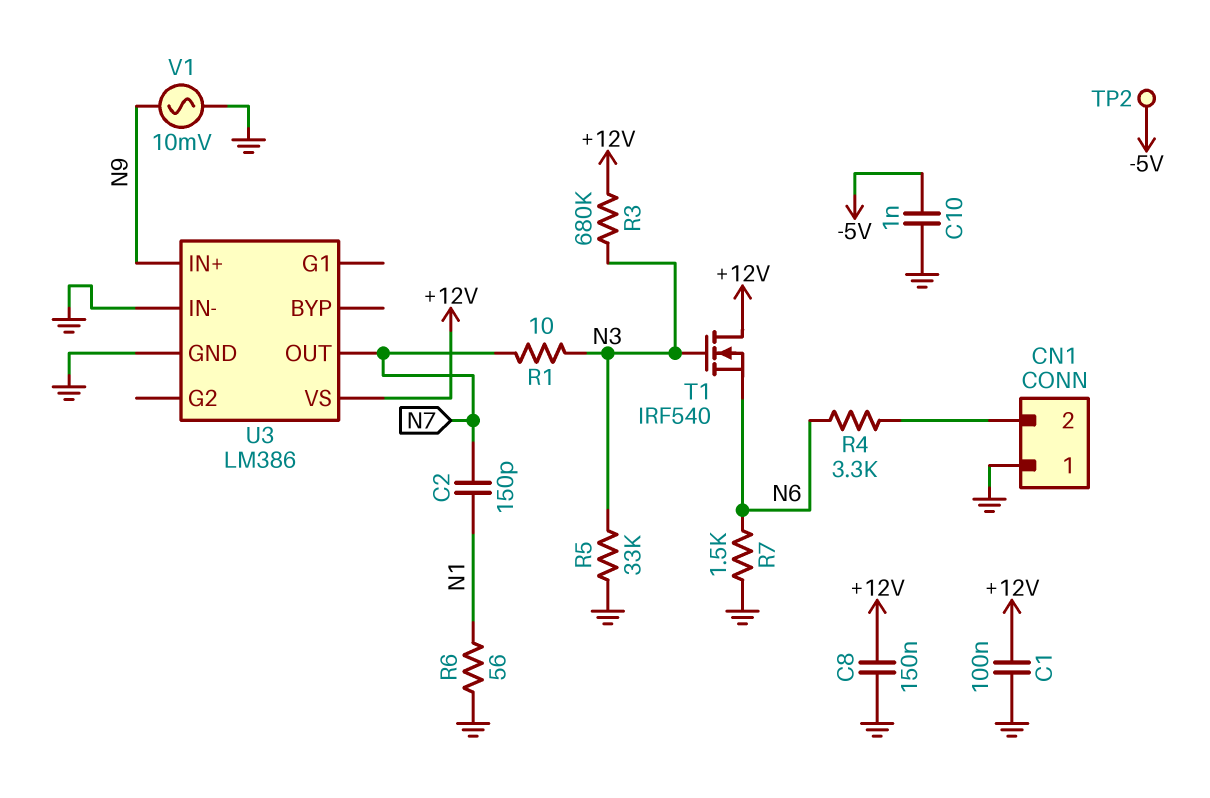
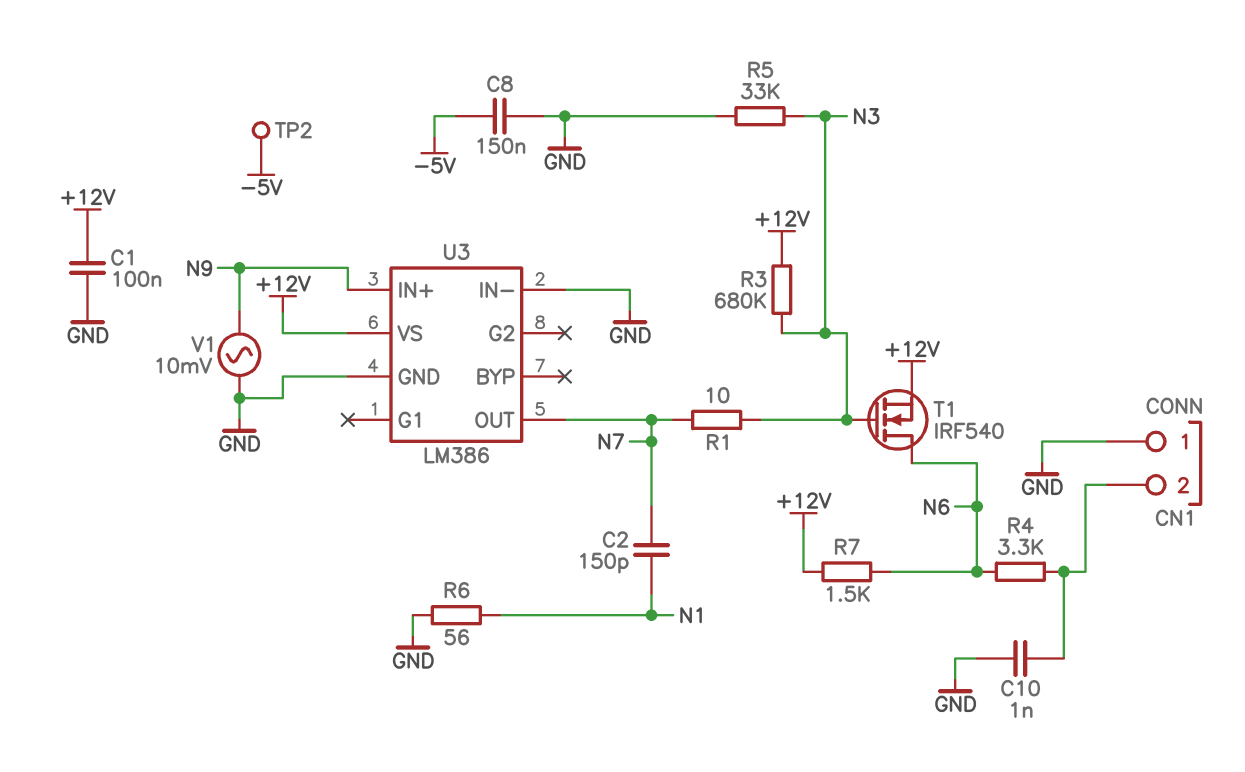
C8: 150nF (+12V, GND) -> 150nF (-5V, GND)
C10: 1nF (-5V, GND) -> 1nF (CN1/2, GND)
R7: 1.5k (GND, N6) -> 1.5k (+12V, N6)
T1: NMOS IRF540 (G N3, D +12V, S N6) -> NMOS IRF540 (G N3, D N6, S +12V)

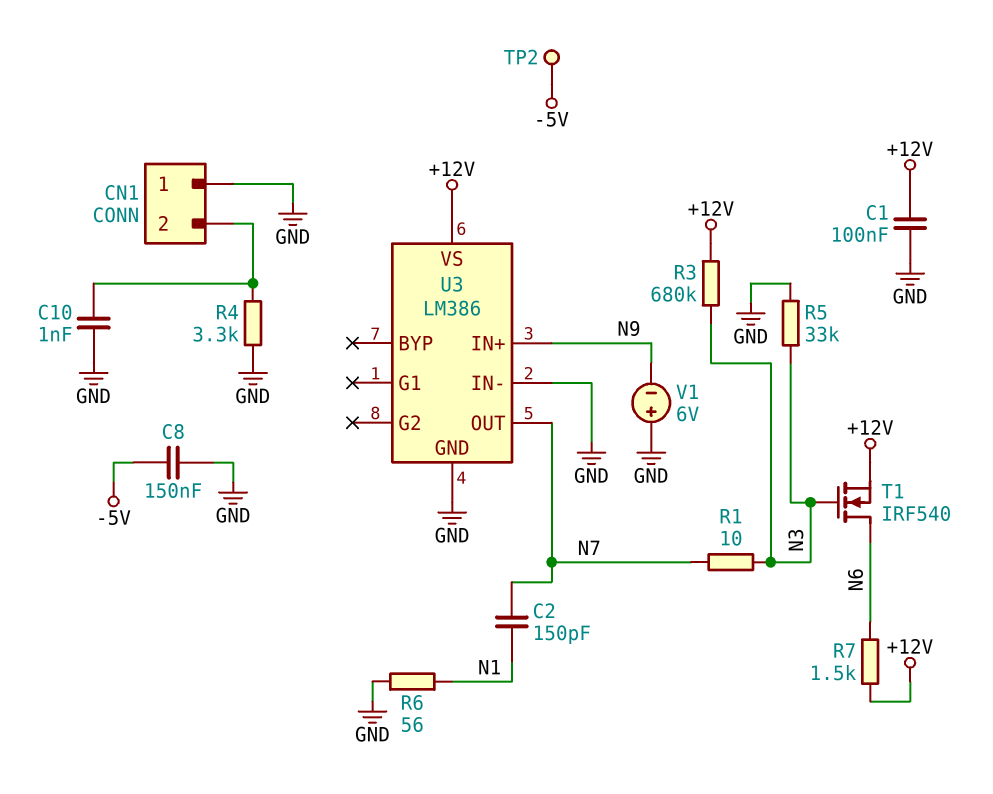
R4: 3.3k (CN1/2, N6) -> 3.3k (CN1/2, GND)
V1: AC 10mV (GND, N9) -> 6V (plus GND, minus N9)

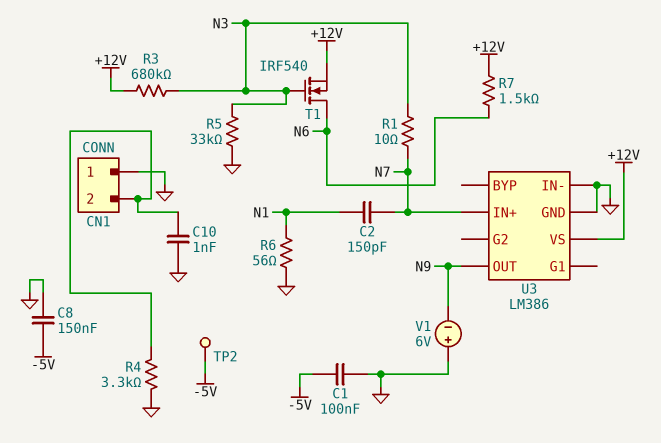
C1: 100nF (+12V, GND) -> 100nF (-5V, GND)
U3 pin IN+: N9 -> N7
U3 pin OUT: N7 -> N9

